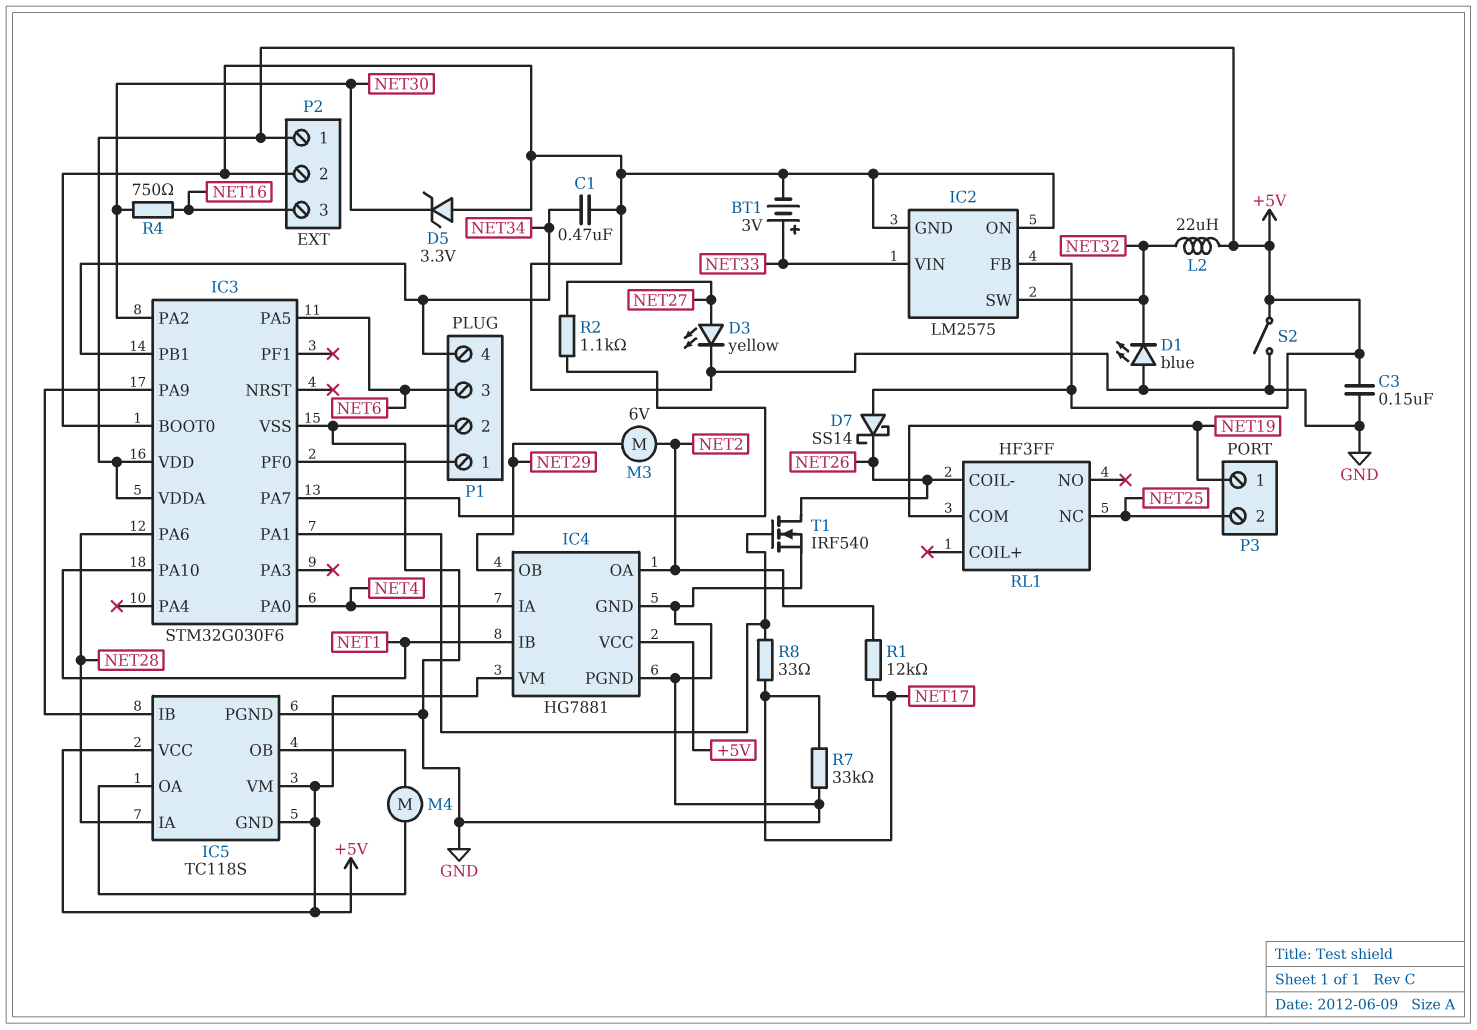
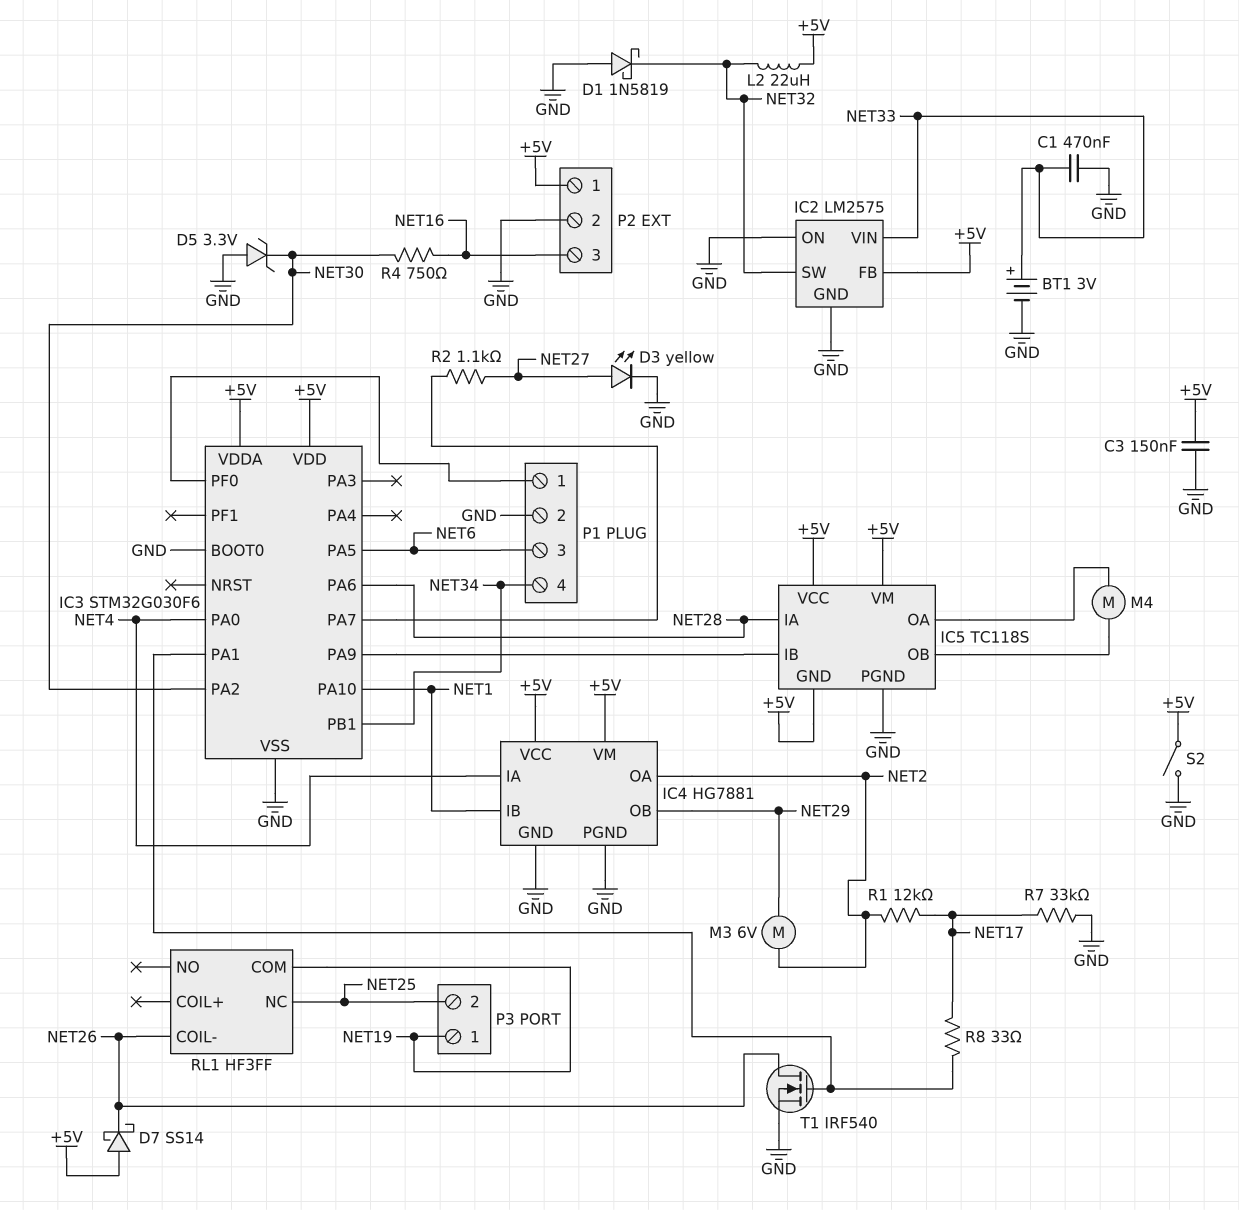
C1: 470nF (GND, NET34) -> 470nF (GND, NET33)
D1: LED blue (A GND, K NET32) -> schottky 1N5819 (A GND, K NET32)

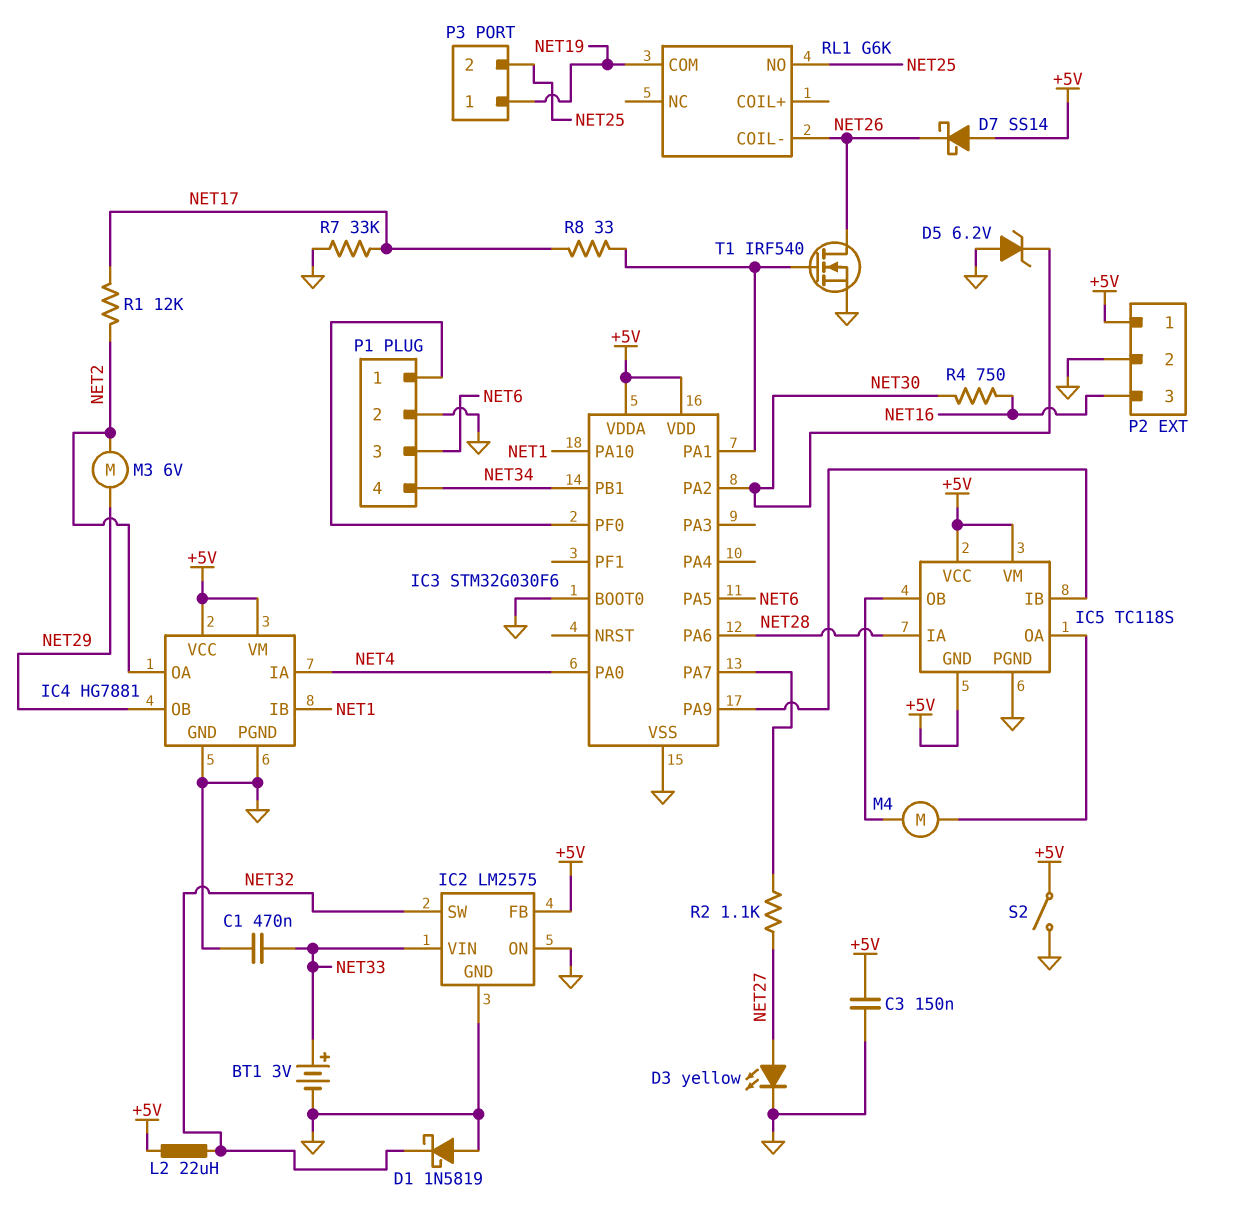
D5: zener 3.3V (A GND, K NET30) -> zener 6.2V (A GND, K NET30)
RL1: HF3FF -> G6K
RL1 pin NC: NET25 -> none
RL1 pin NO: none -> NET25

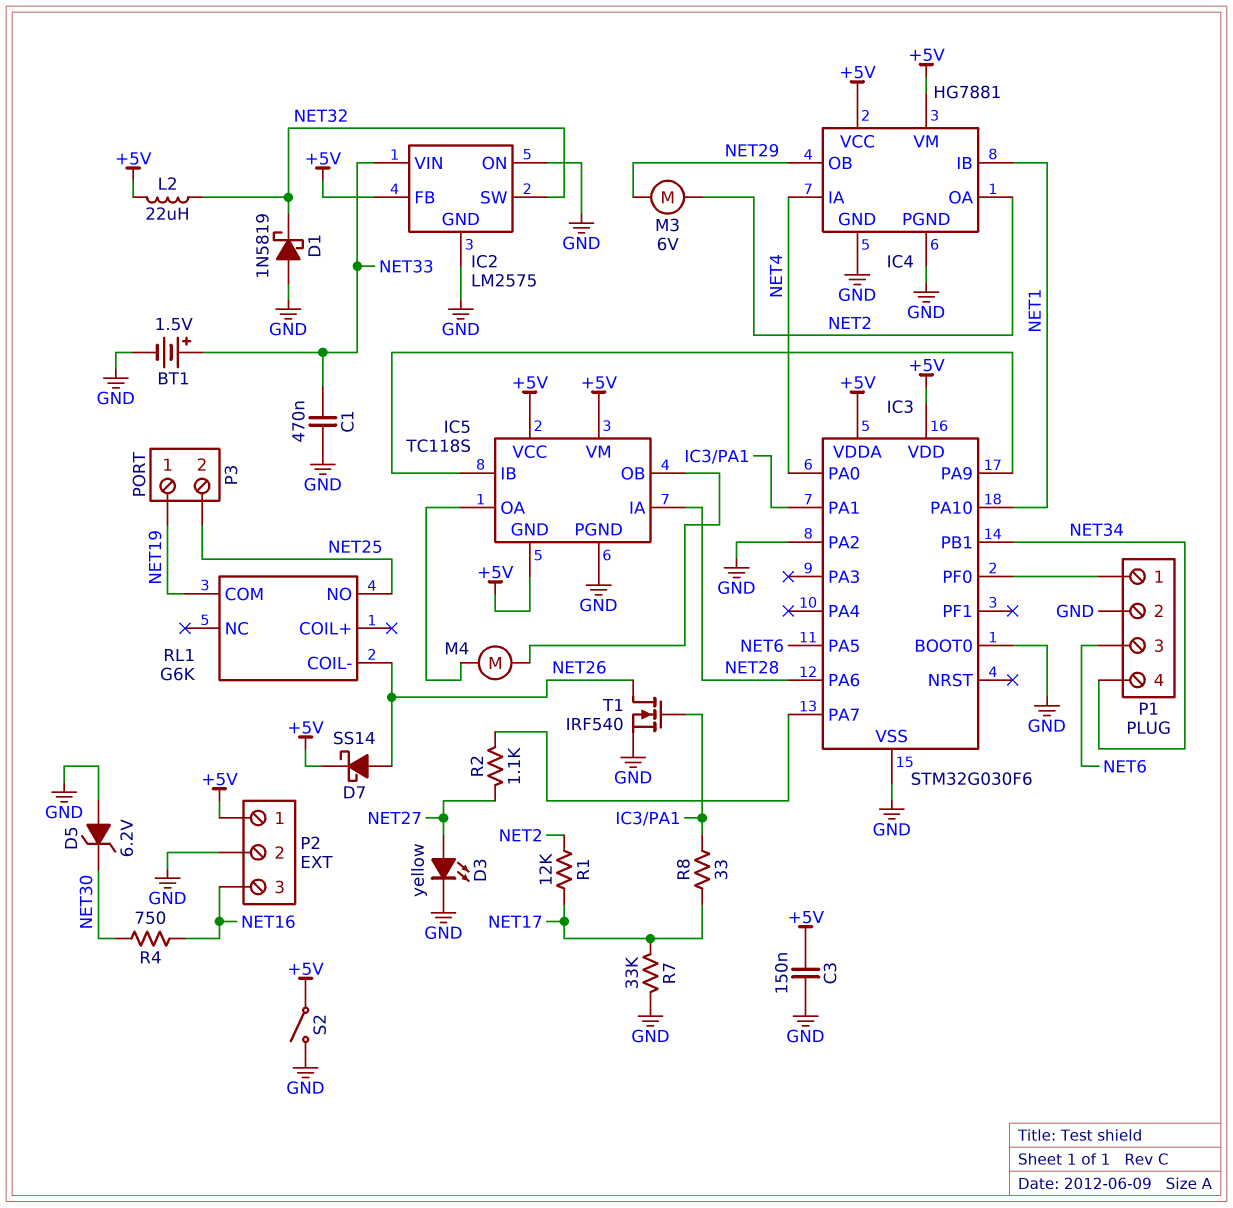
BT1: 3V (plus NET33, minus GND) -> 1.5V (plus NET33, minus GND)
D7: schottky SS14 (A +5V, K NET26) -> schottky SS14 (A NET26, K +5V)
IC3 pin PA2: NET30 -> GND

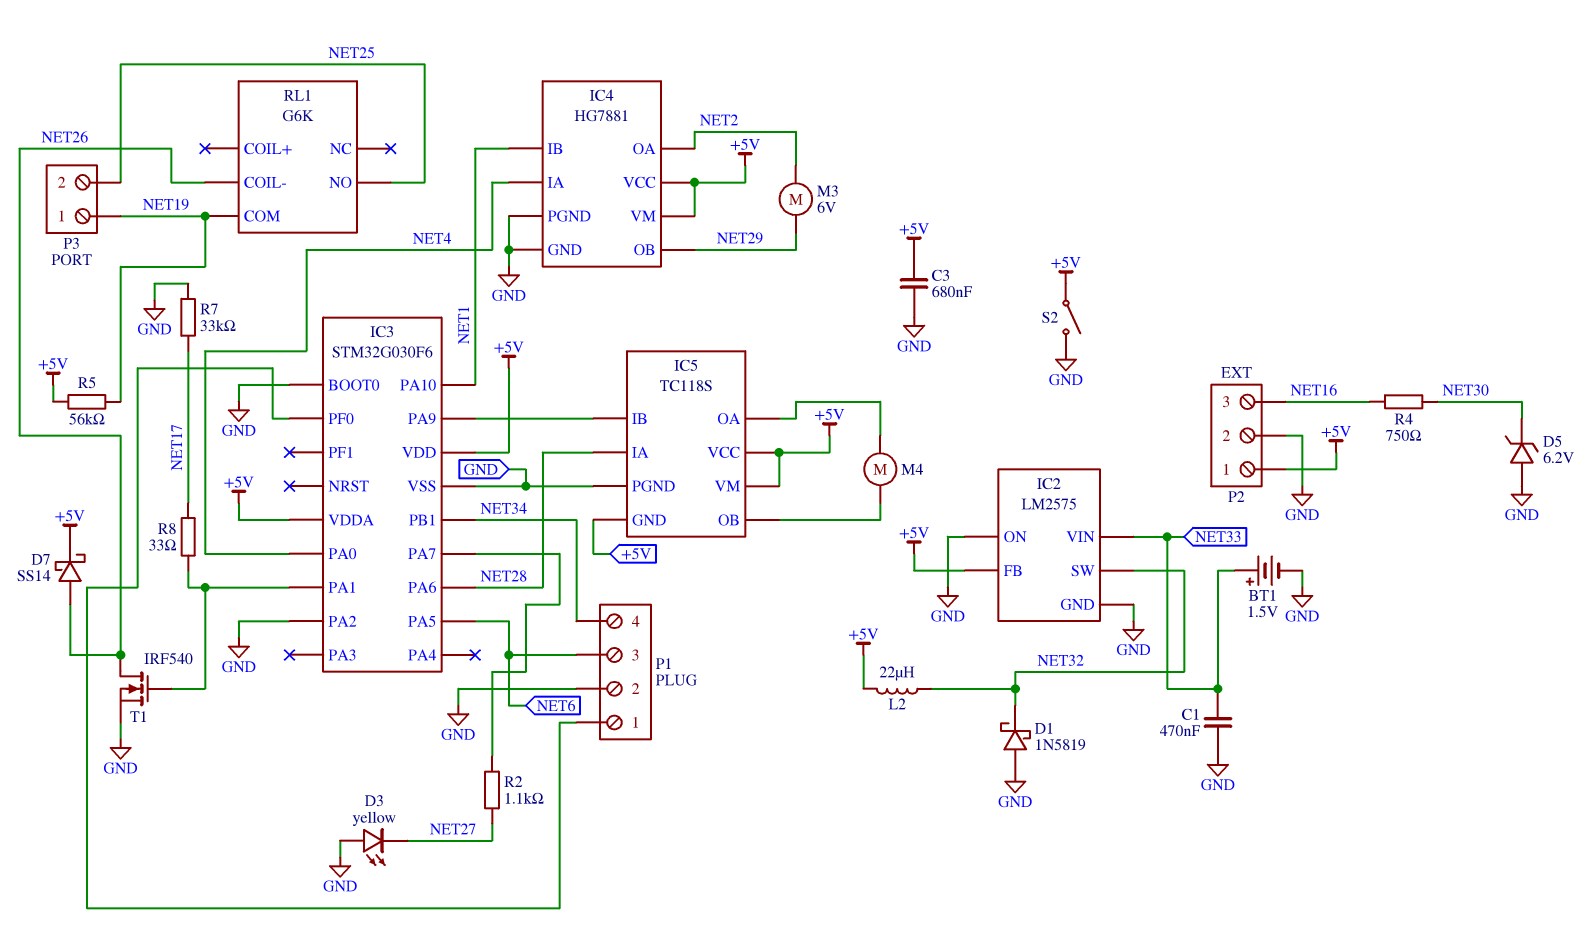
C3: 150nF (+5V, GND) -> 680nF (+5V, GND)
D3: LED yellow (A NET27, K GND) -> LED yellow (A GND, K NET27)
R1: 12k (NET2, NET17) -> none
R5: none -> 56k (+5V, NET19)

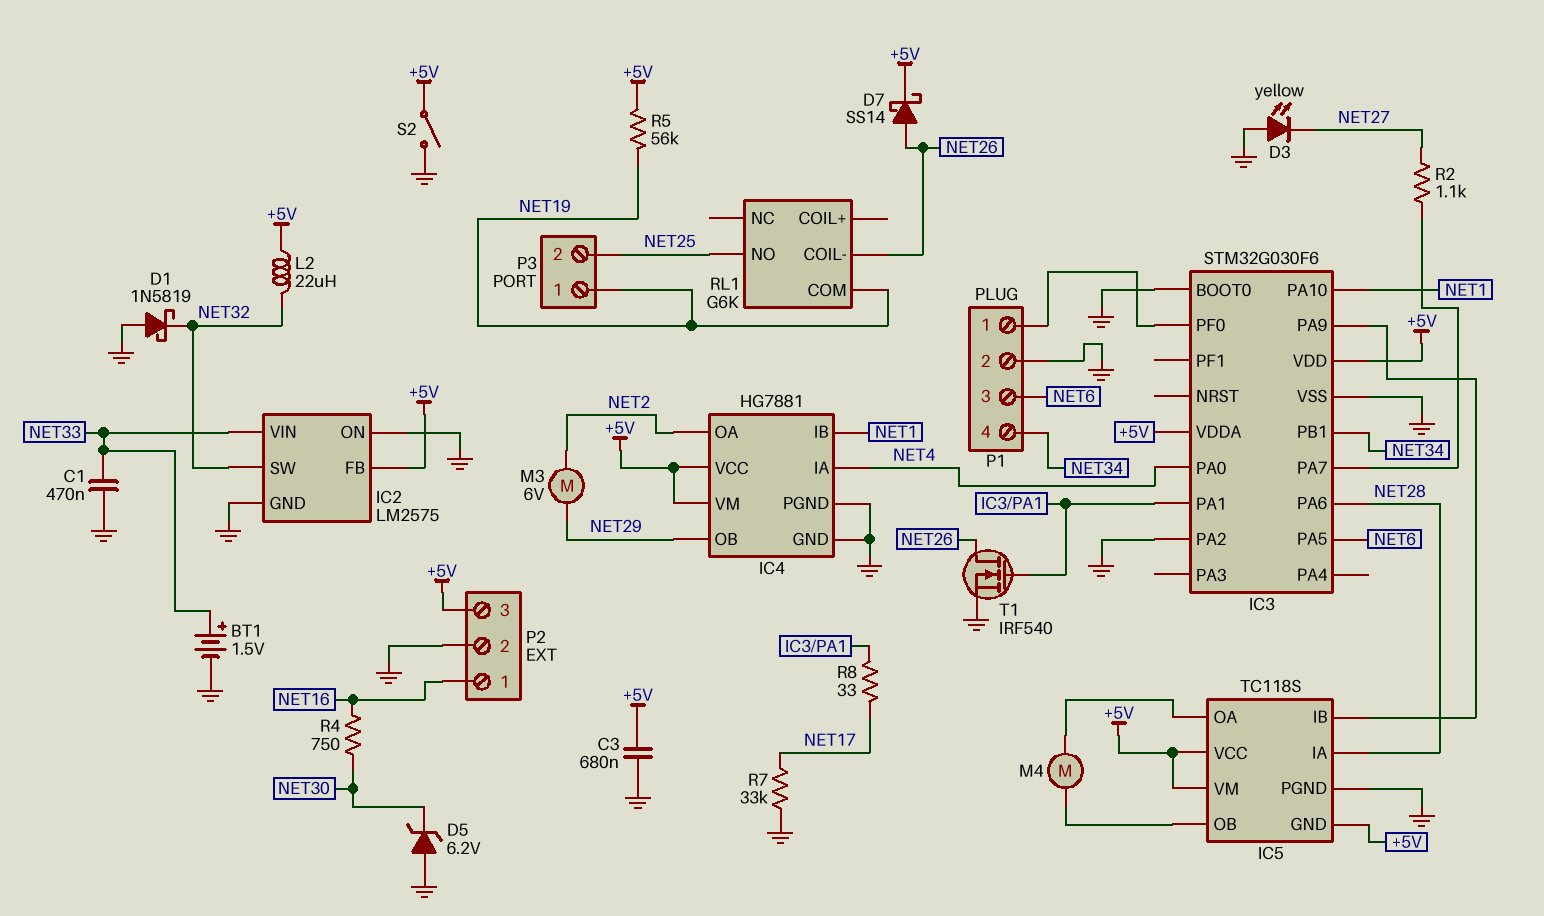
P2 pin 1: +5V -> NET16
P2 pin 3: NET16 -> +5V

